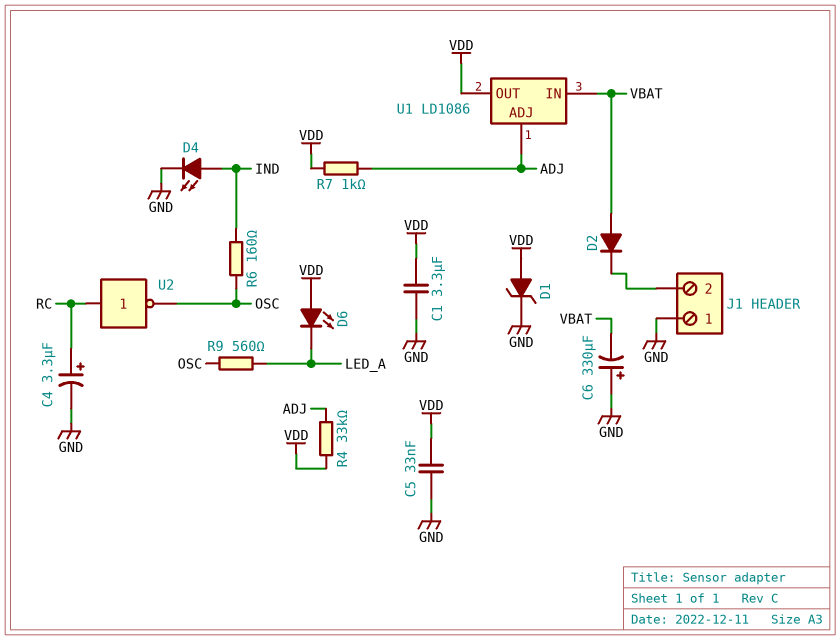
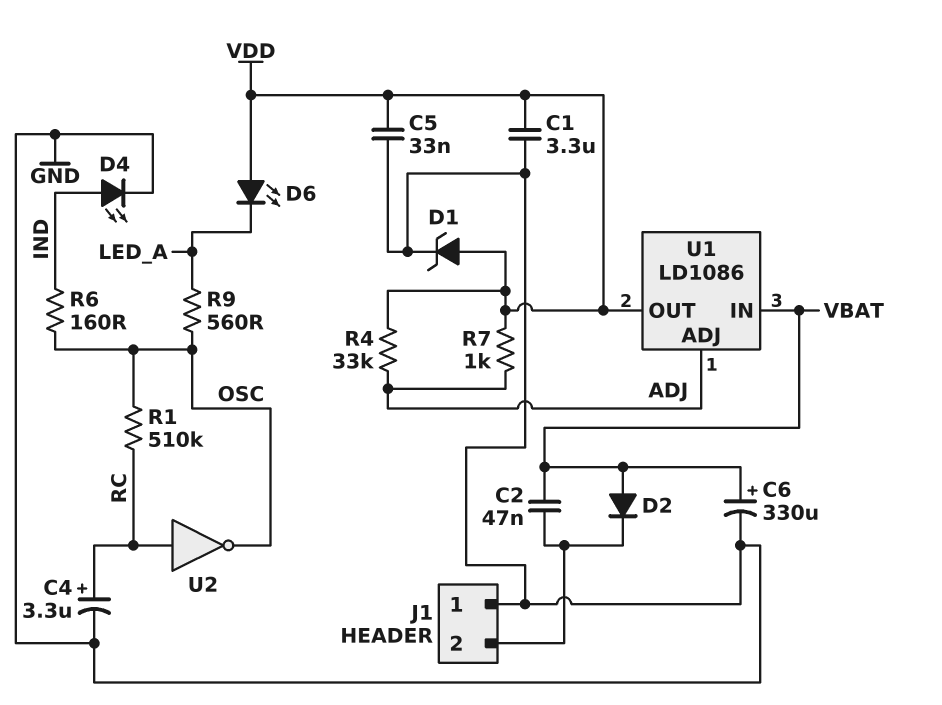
C2: none -> 47nF (J1/2, VBAT)
C6: 330uF (plus GND, minus VBAT) -> 330uF (plus VBAT, minus GND)
R1: none -> 510k (OSC, RC)

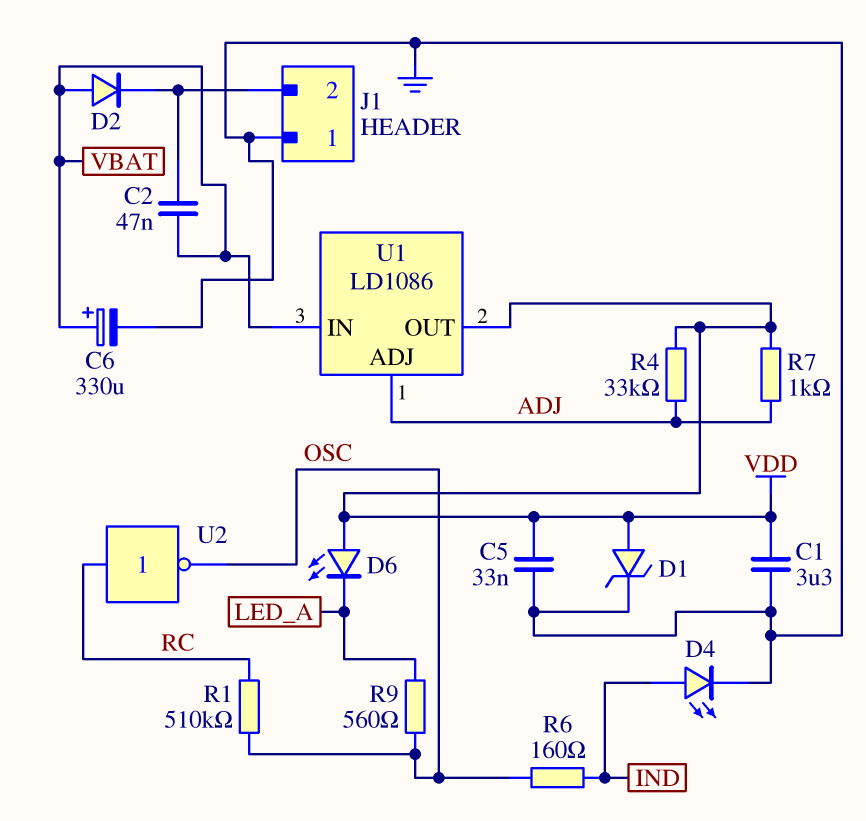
C4: 3.3uF (plus RC, minus GND) -> none

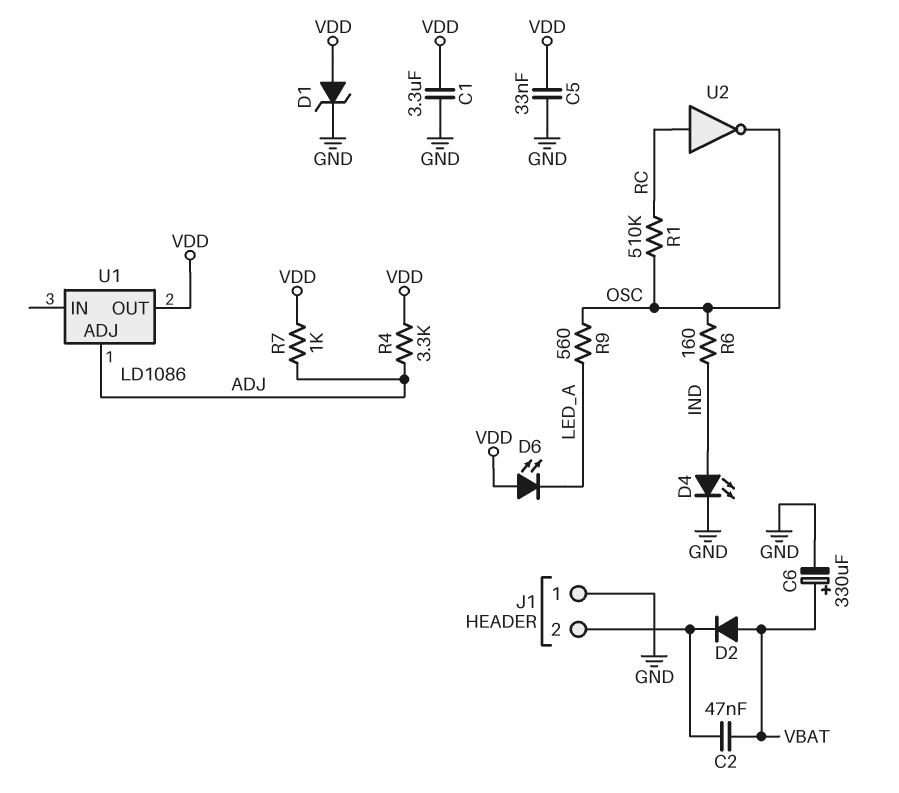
R4: 33k (ADJ, VDD) -> 3.3k (ADJ, VDD)
U1 pin IN: VBAT -> none

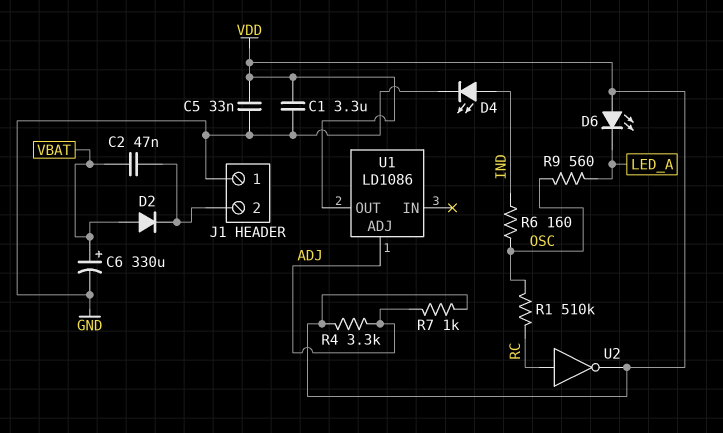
D1: zener (A VDD, K GND) -> none
U2: NOT (in RC, out OSC) -> NOT (in RC, out VDD)

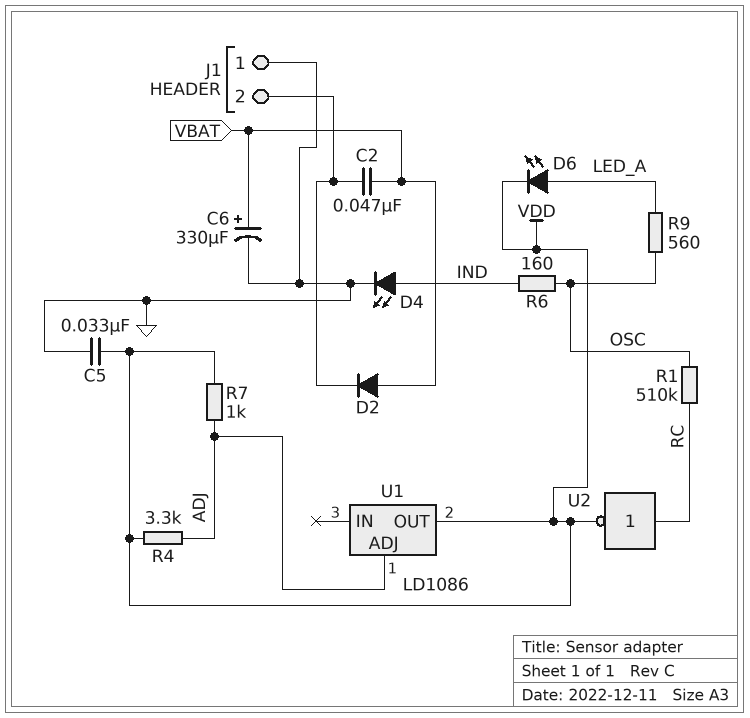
C1: 3.3uF (GND, VDD) -> none
D6: LED (A VDD, K LED_A) -> LED (A LED_A, K VDD)

